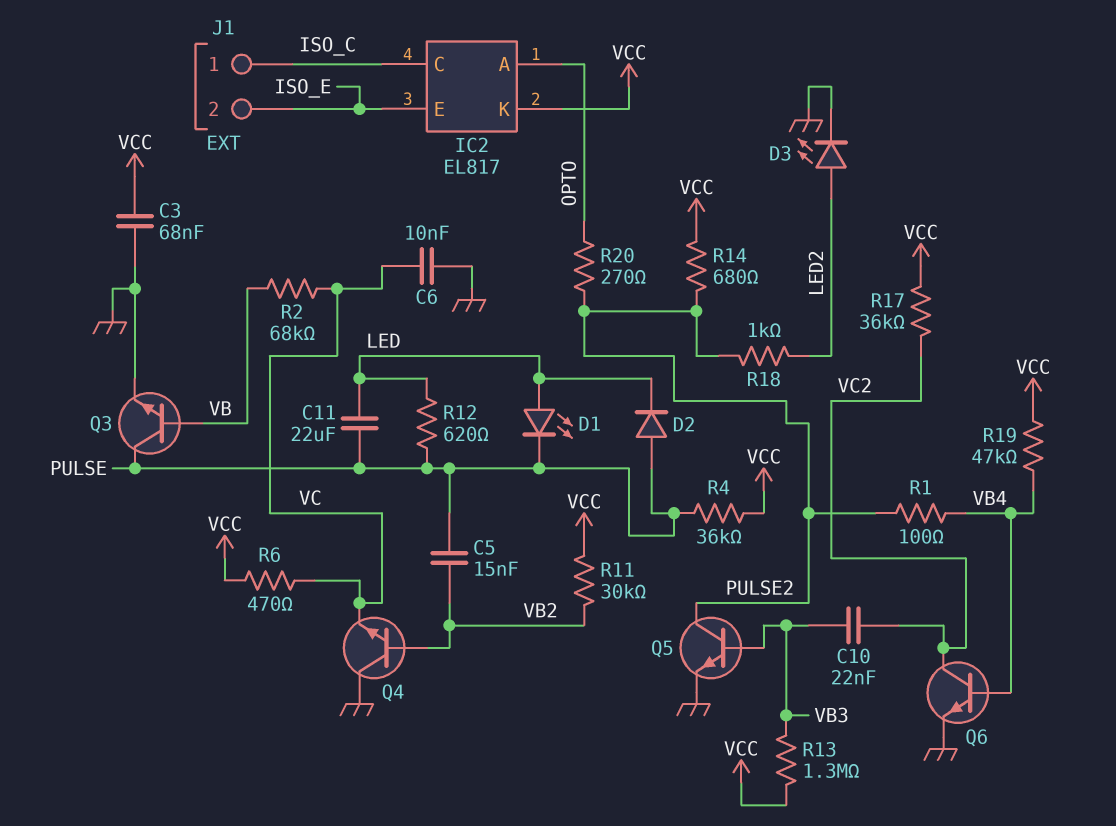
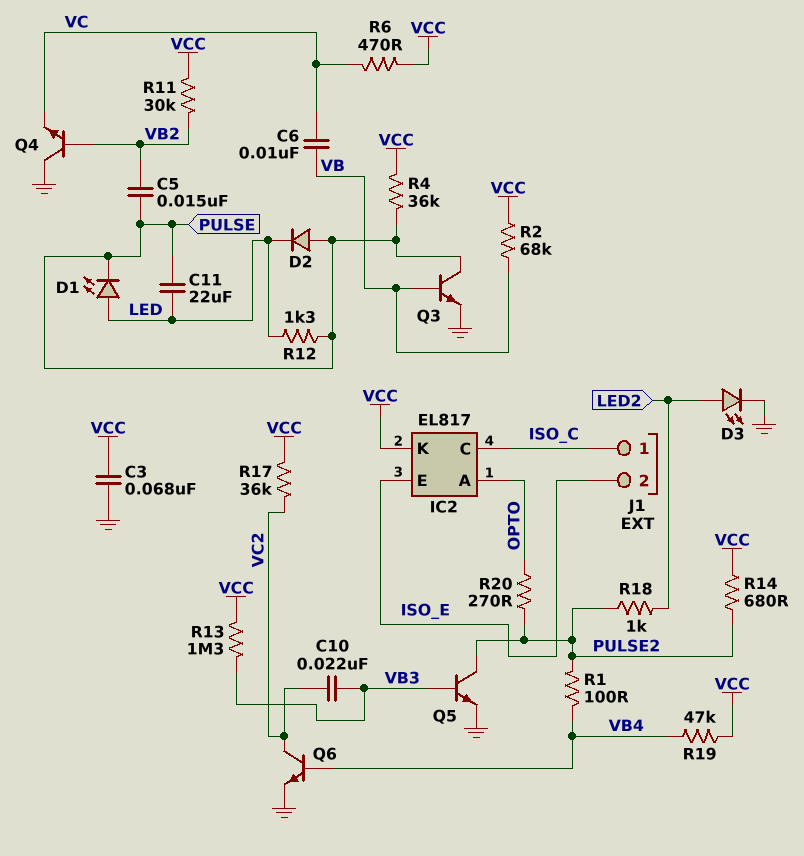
C6: 10nF (GND, VC) -> 10nF (VB, VC)
R2: 68k (VB, VC) -> 68k (VB, VCC)
R12: 620 (LED, PULSE) -> 1.3k (LED, PULSE)

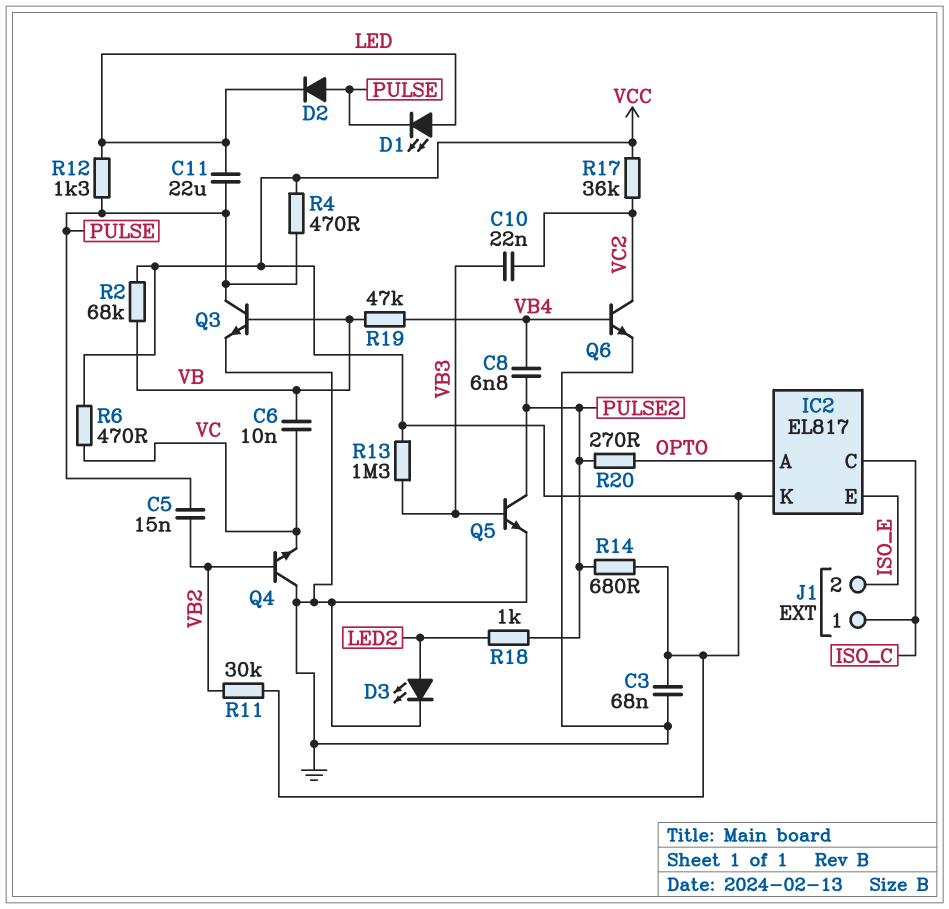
C8: none -> 6.8nF (PULSE2, VB4)
R1: 100 (PULSE2, VB4) -> none
R4: 36k (PULSE, VCC) -> 470 (PULSE, VCC)
R19: 47k (VB4, VCC) -> 47k (VB, VB4)

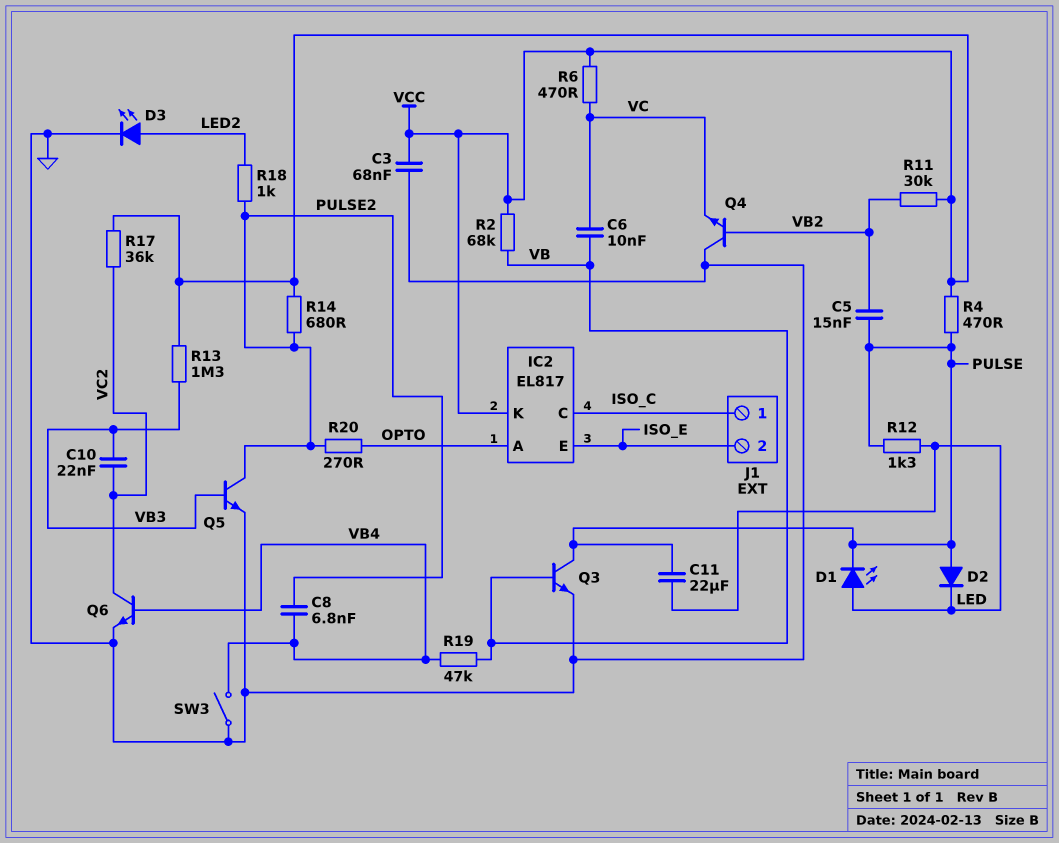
SW3: none -> switch (GND, VB4)

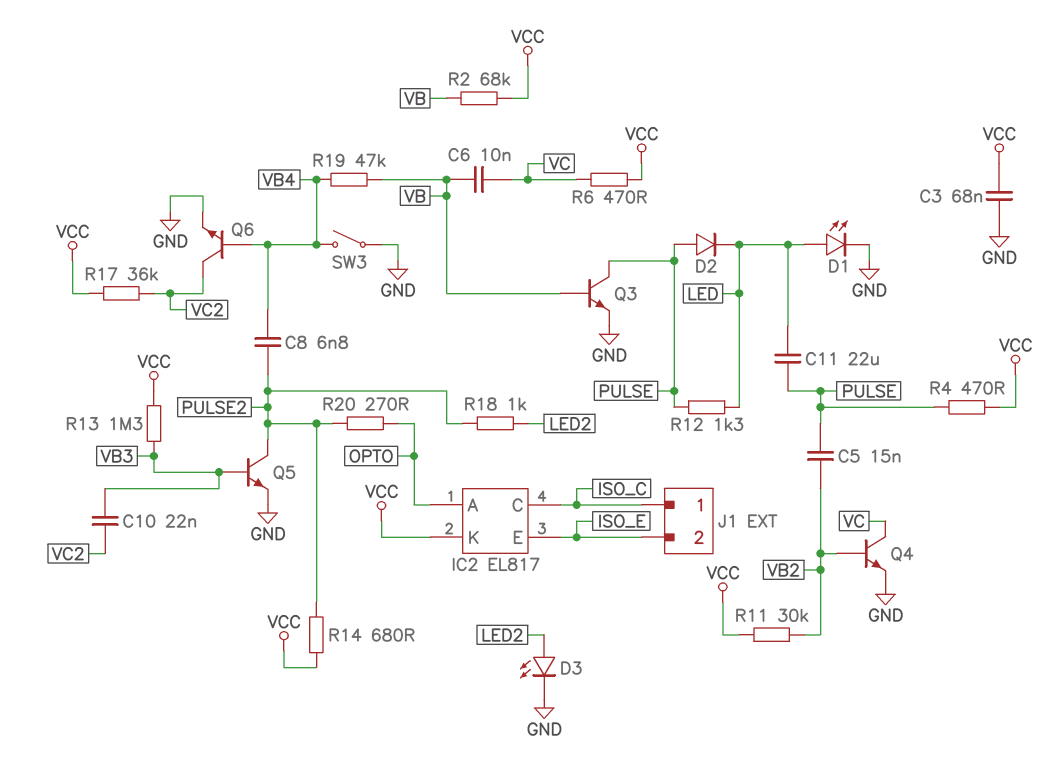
D1: LED (A LED, K PULSE) -> LED (A LED, K GND)
Q4: NPN (B VB2, C GND, E VC) -> NPN (B VB2, C VC, E GND)

